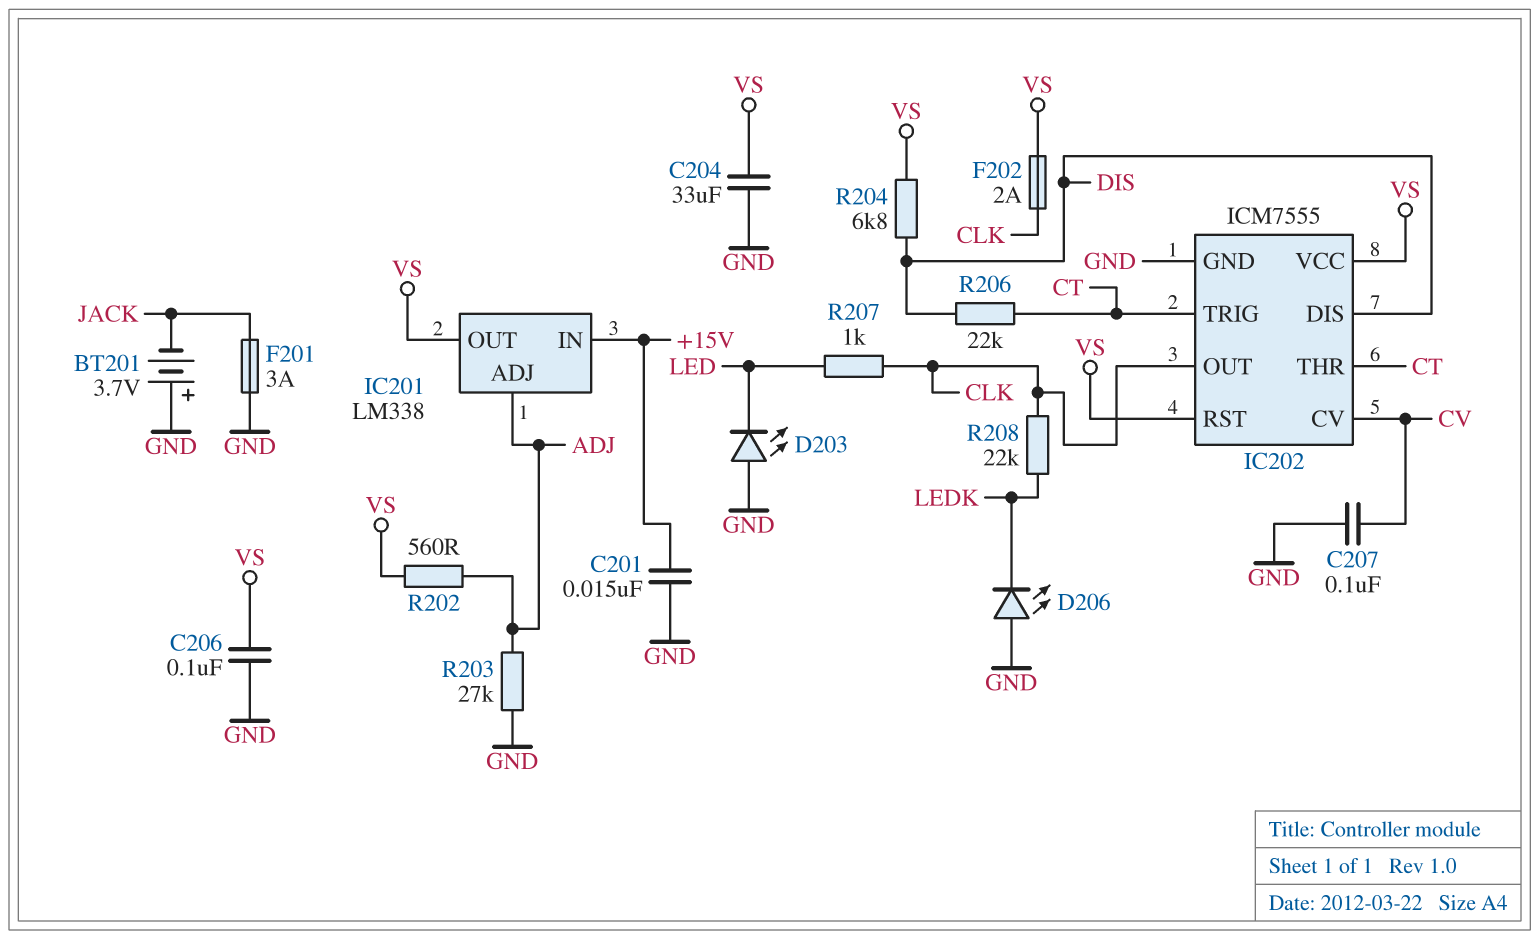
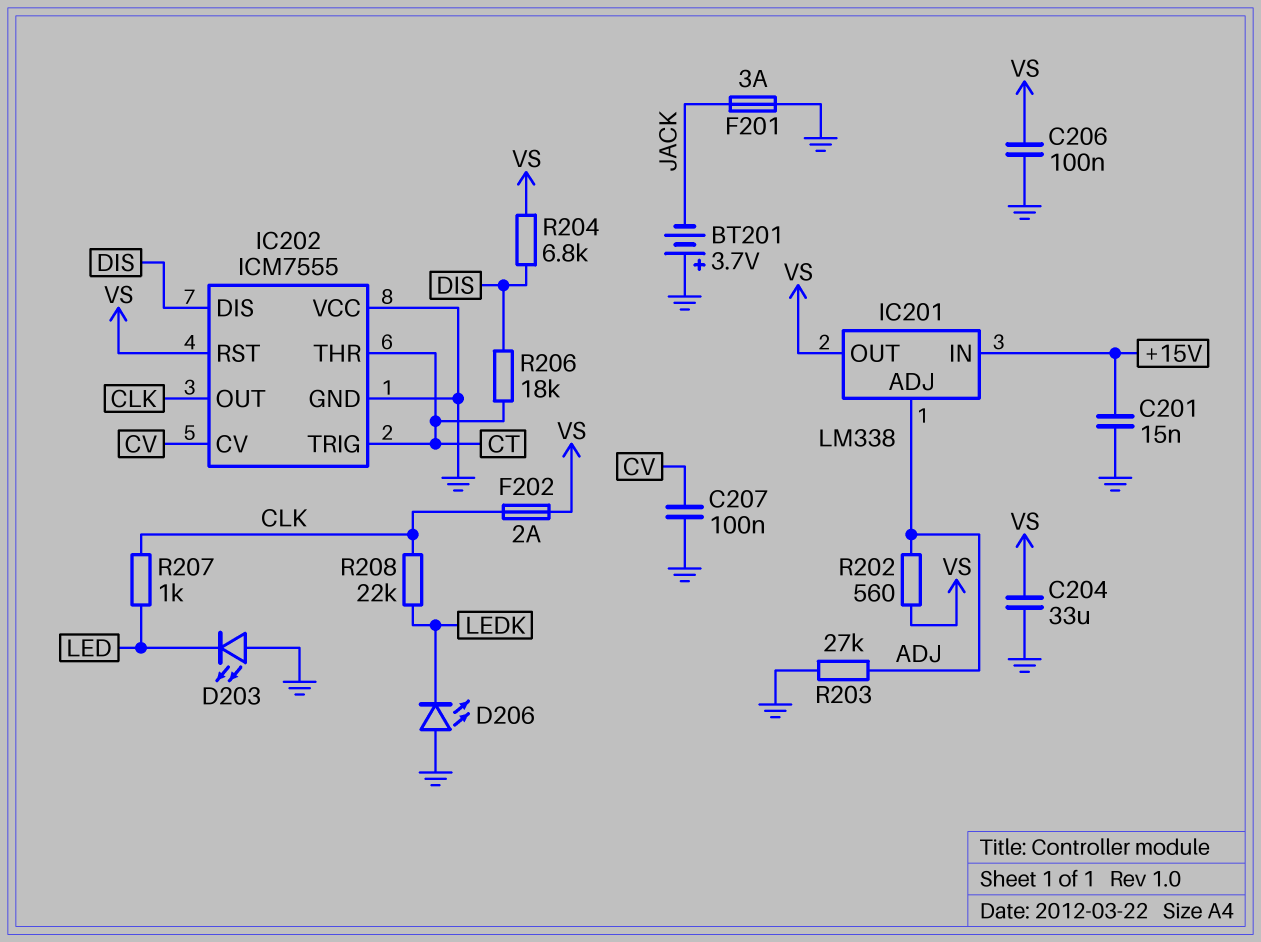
IC202 pin VCC: VS -> GND
R206: 22k (CT, DIS) -> 18k (CT, DIS)

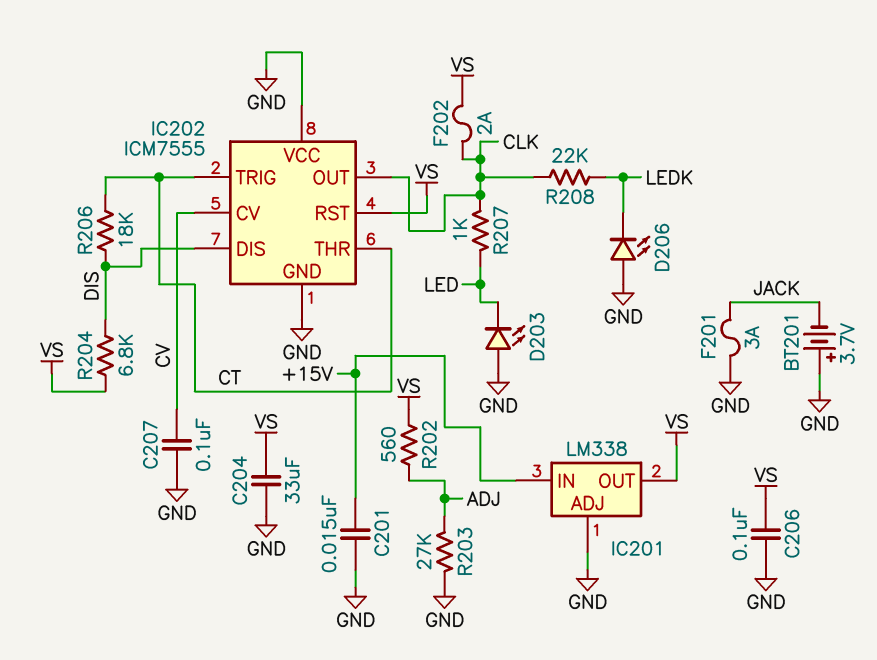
IC201 pin ADJ: ADJ -> GND

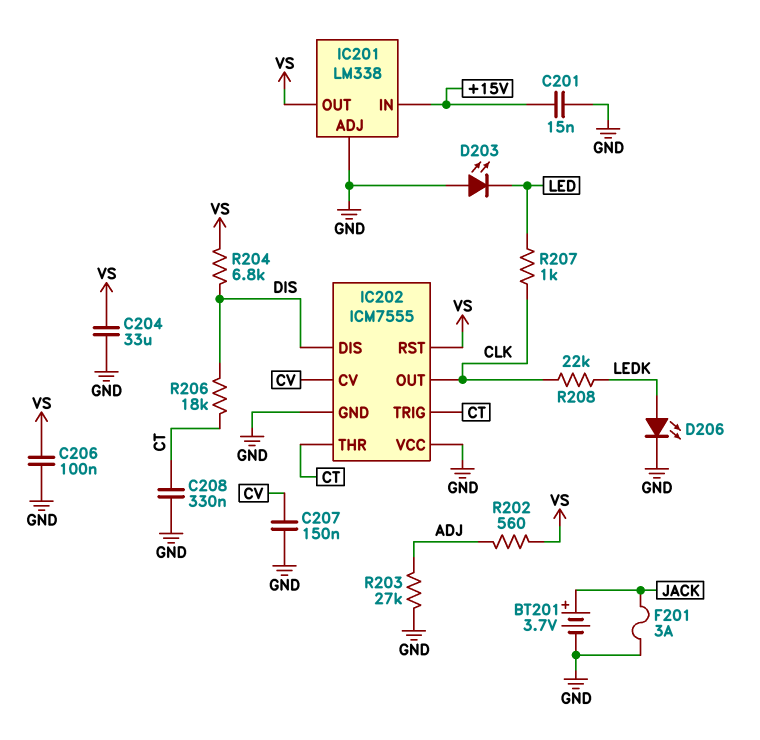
BT201: 3.7V (plus GND, minus JACK) -> 3.7V (plus JACK, minus GND)
C207: 100nF (CV, GND) -> 150nF (CV, GND)
C208: none -> 330nF (CT, GND)
D206: LED (A GND, K LEDK) -> LED (A LEDK, K GND)
F202: 2A (CLK, VS) -> none

